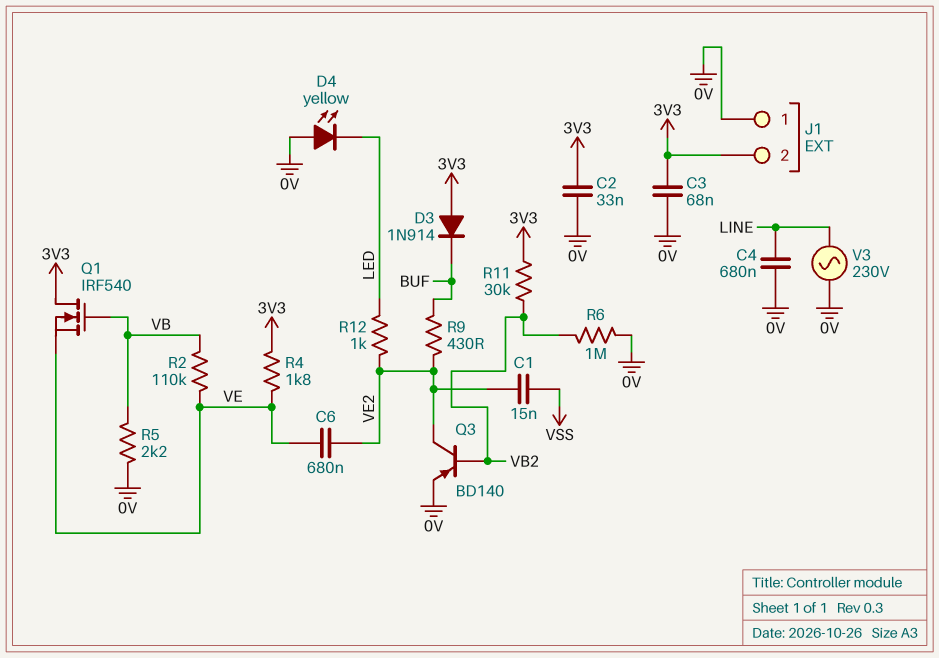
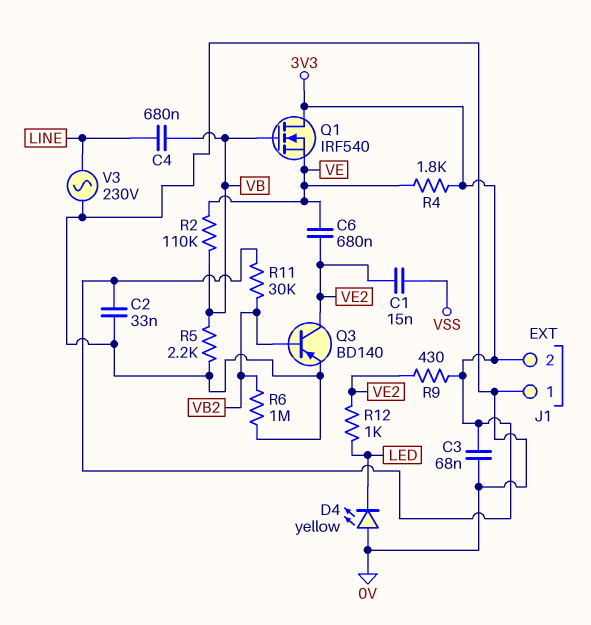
C4: 680nF (0V, LINE) -> 680nF (LINE, VB)
D3: diode 1N914 (A 3V3, K BUF) -> none
R9: 430 (BUF, VE2) -> 430 (3V3, VE2)

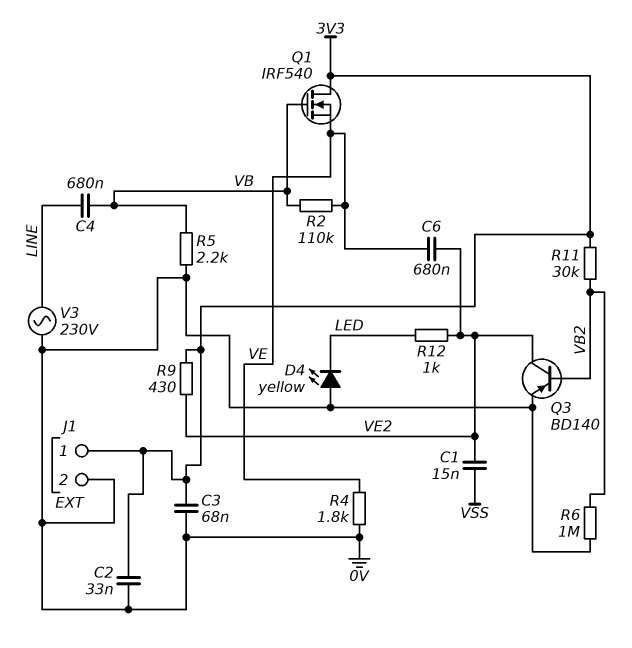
J1 pin 1: 0V -> 3V3
J1 pin 2: 3V3 -> 0V
R4: 1.8k (3V3, VE) -> 1.8k (0V, VE)

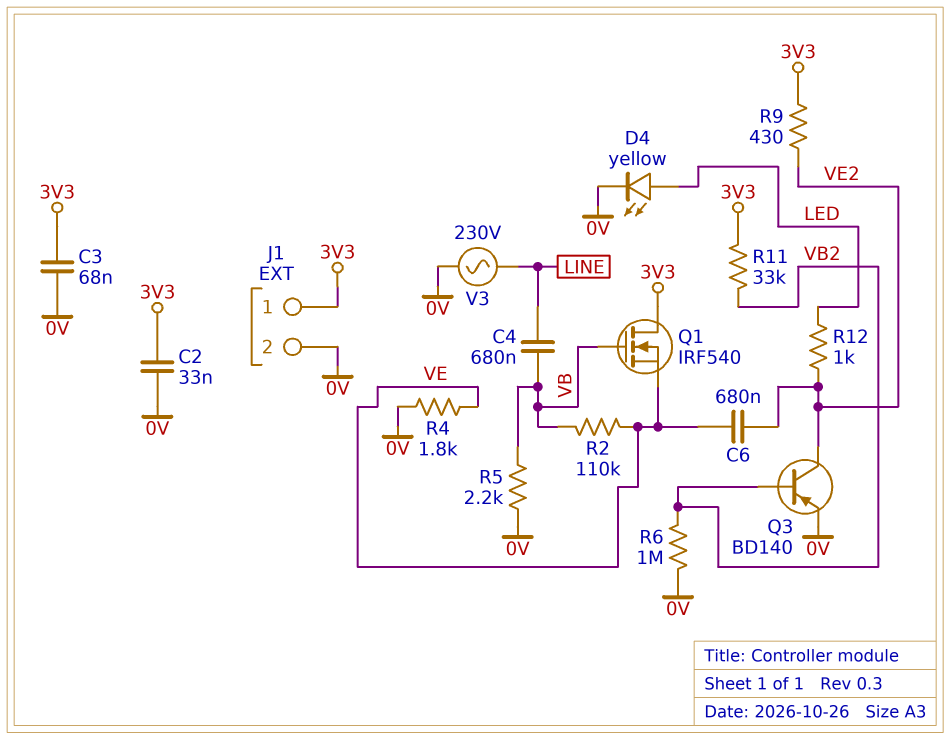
C1: 15nF (VE2, VSS) -> none
D4: LED yellow (A 0V, K LED) -> LED yellow (A LED, K 0V)
R11: 30k (3V3, VB2) -> 33k (3V3, VB2)

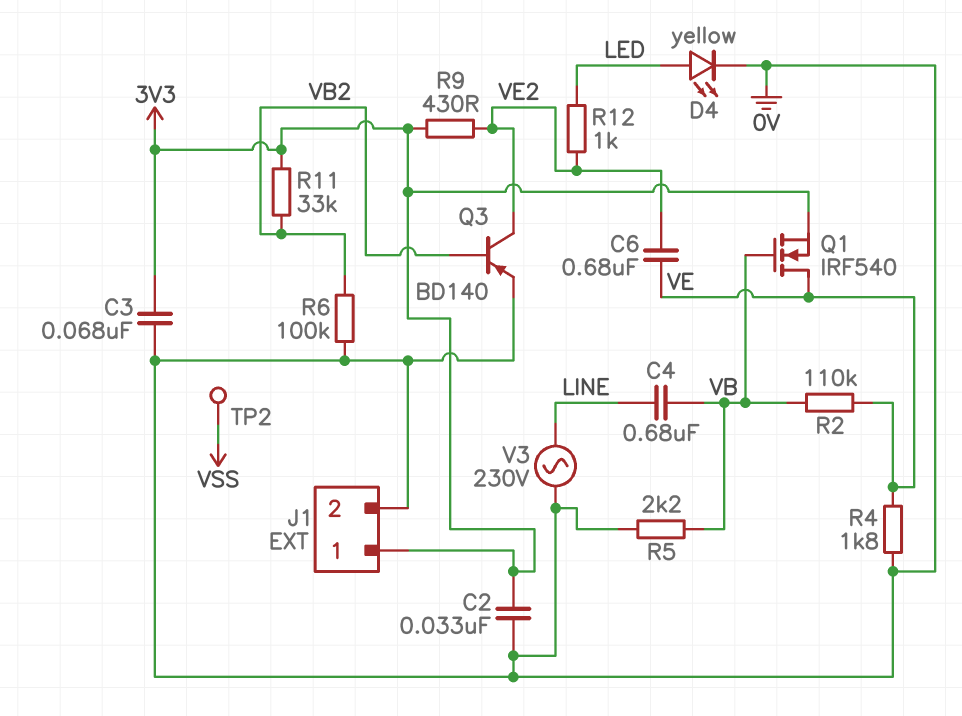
Q1: NMOS IRF540 (G VB, D 3V3, S VE) -> NMOS IRF540 (G VB, D VE, S 3V3)
R6: 1M (0V, VB2) -> 100k (0V, VB2)
TP2: none -> test point (VSS)

